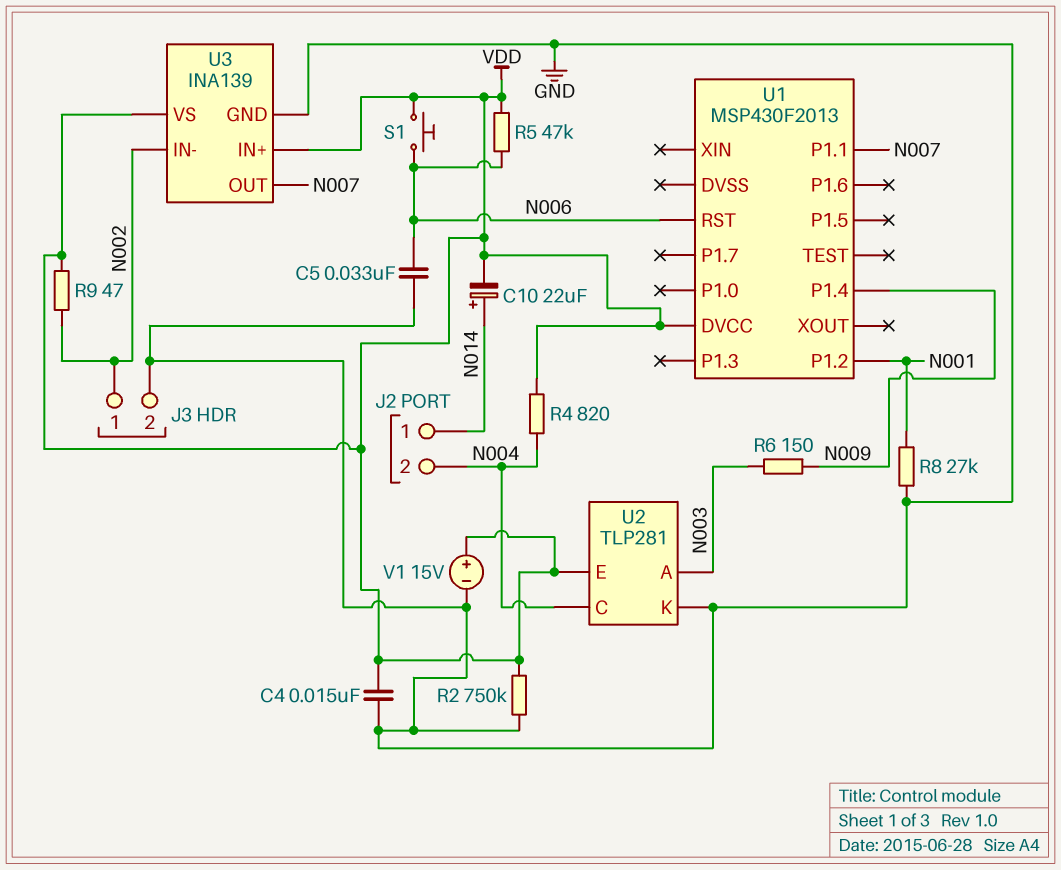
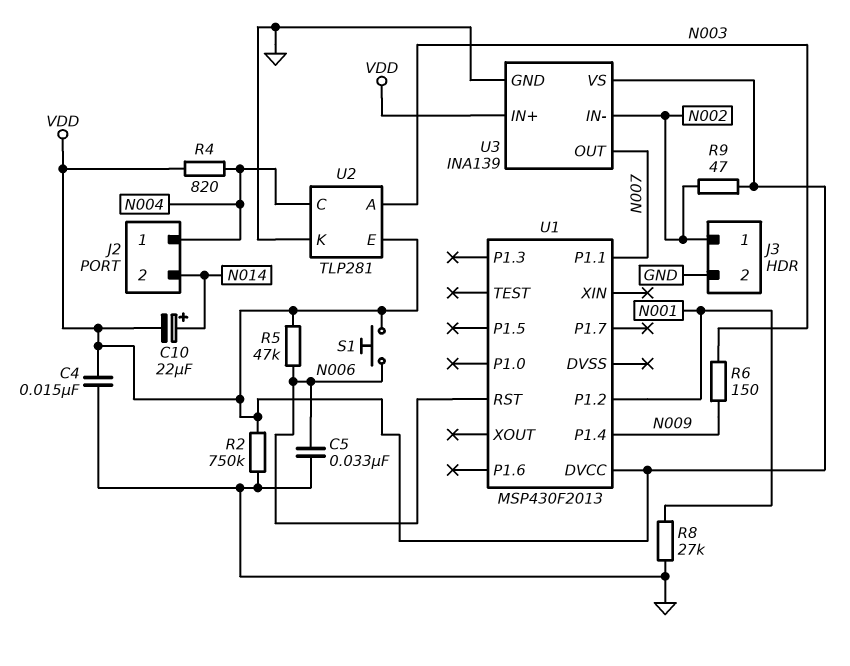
J2 pin 1: N014 -> N004
J2 pin 2: N004 -> N014
V1: 15V (plus VDD, minus GND) -> none

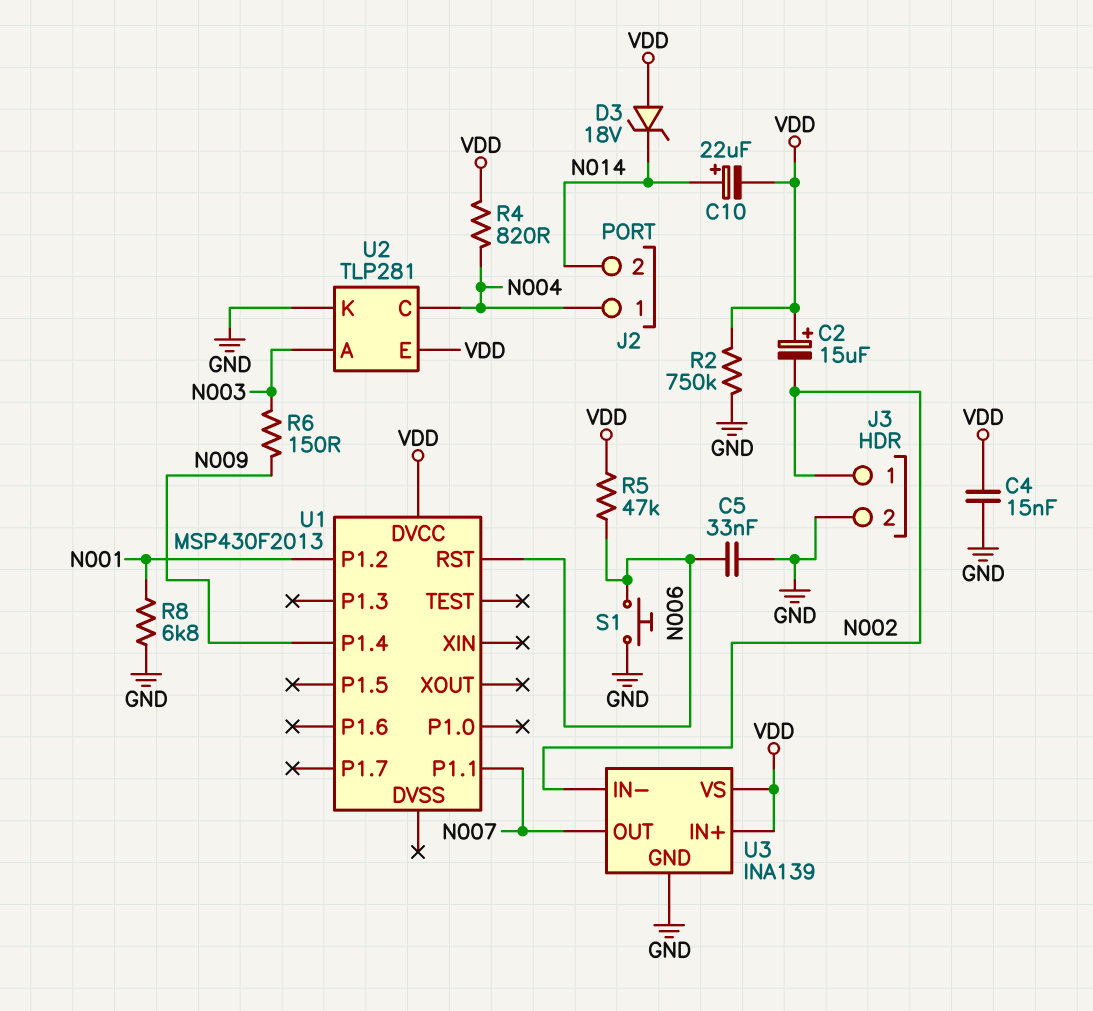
C2: none -> 15uF (plus VDD, minus N002)
D3: none -> zener 18V (A VDD, K N014)
R8: 27k (GND, N001) -> 6.8k (GND, N001)
R9: 47 (N002, VDD) -> none
S1: button (N006, VDD) -> button (GND, N006)

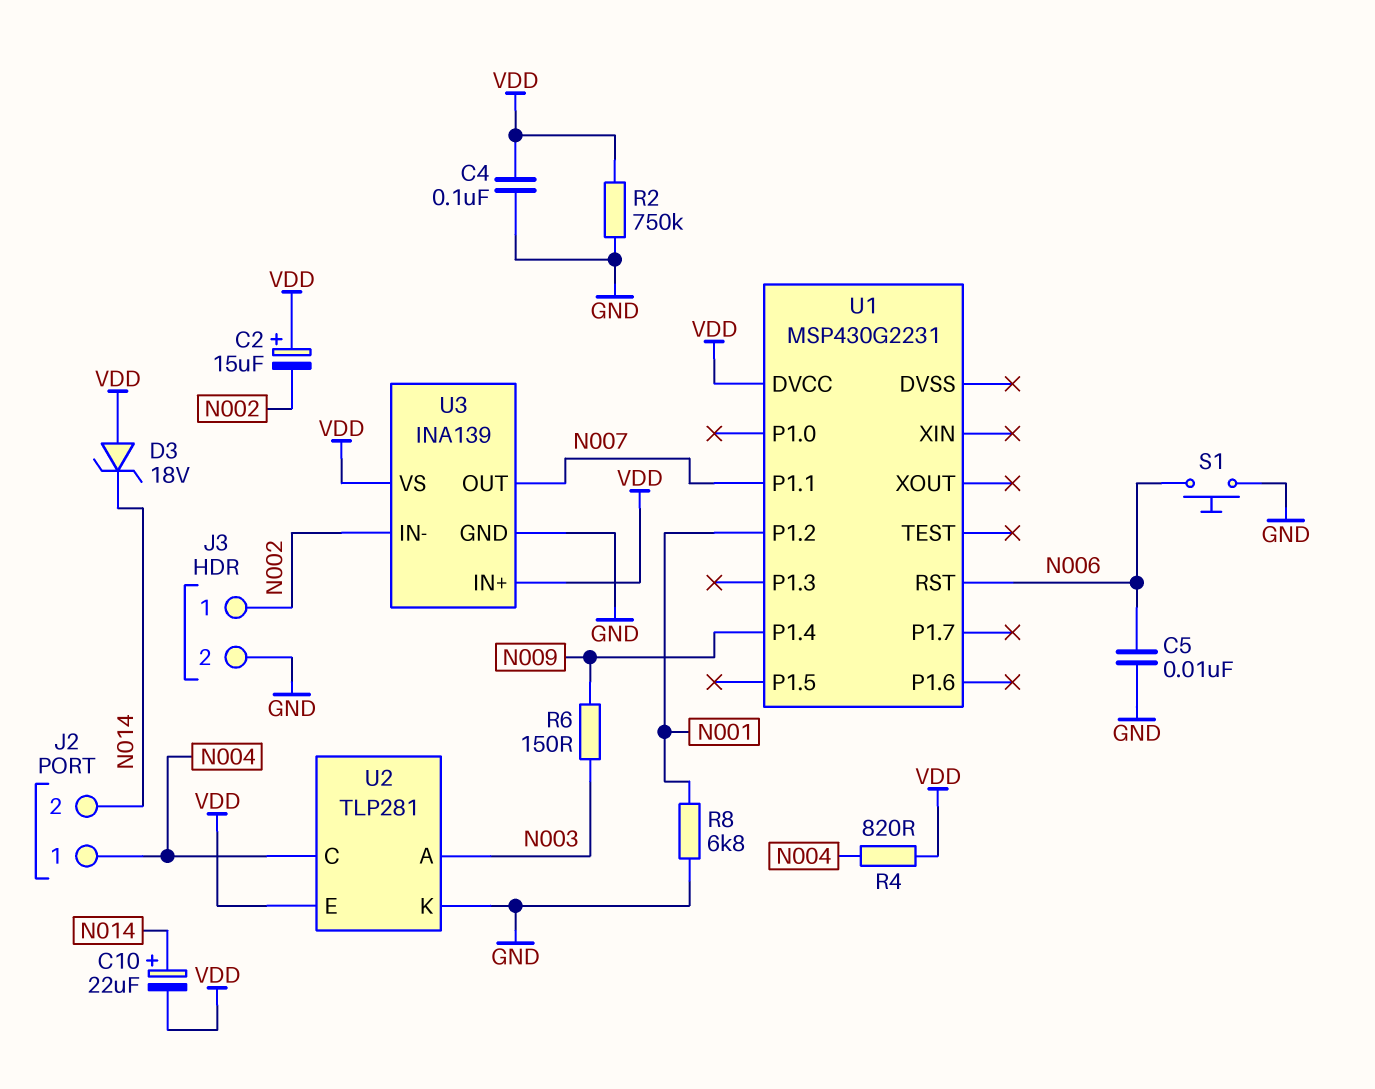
C4: 15nF (GND, VDD) -> 100nF (GND, VDD)
C5: 33nF (GND, N006) -> 10nF (GND, N006)
R5: 47k (N006, VDD) -> none
U1: MSP430F2013 -> MSP430G2231

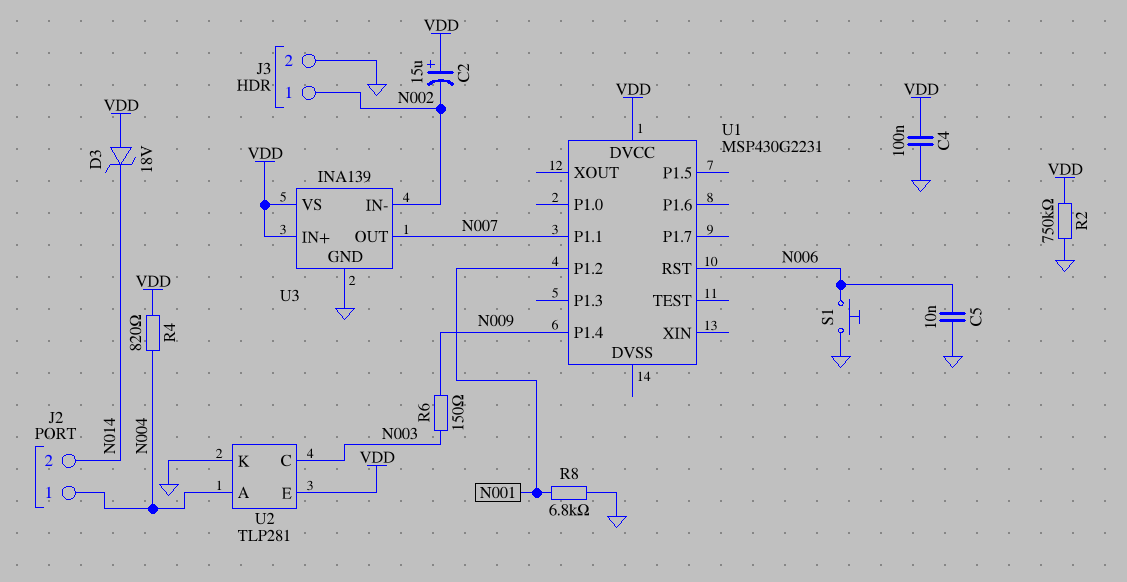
C10: 22uF (plus N014, minus VDD) -> none
U2 pin A: N003 -> N004
U2 pin C: N004 -> N003

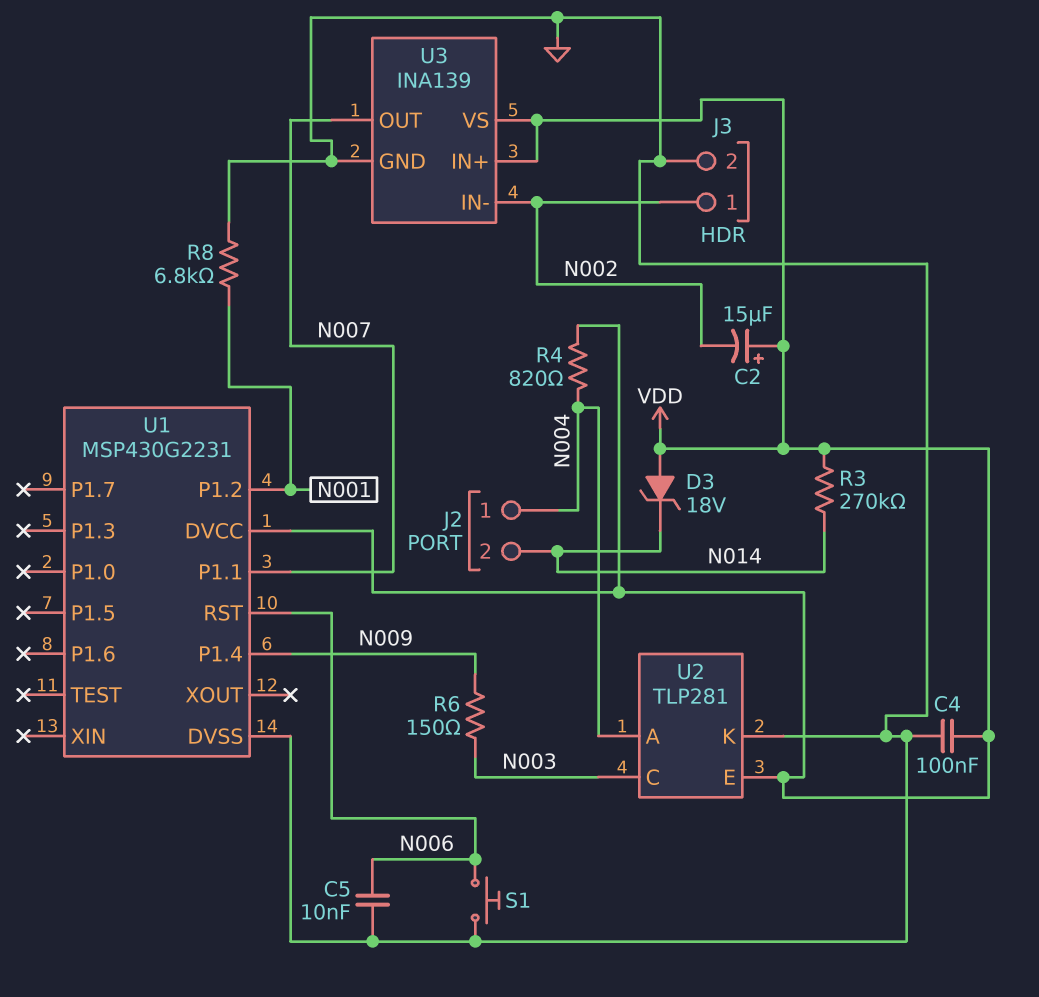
R2: 750k (GND, VDD) -> none
R3: none -> 270k (N014, VDD)
U1 pin DVSS: none -> GND

